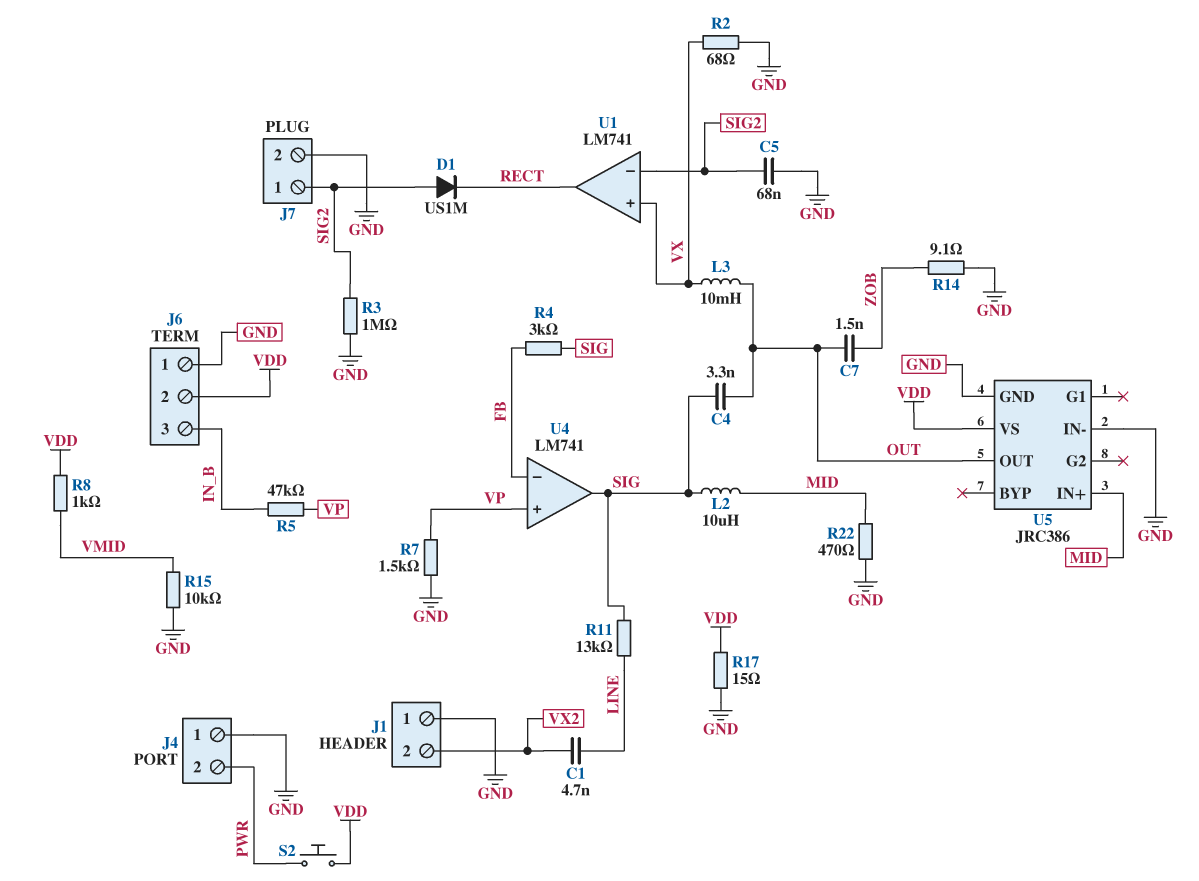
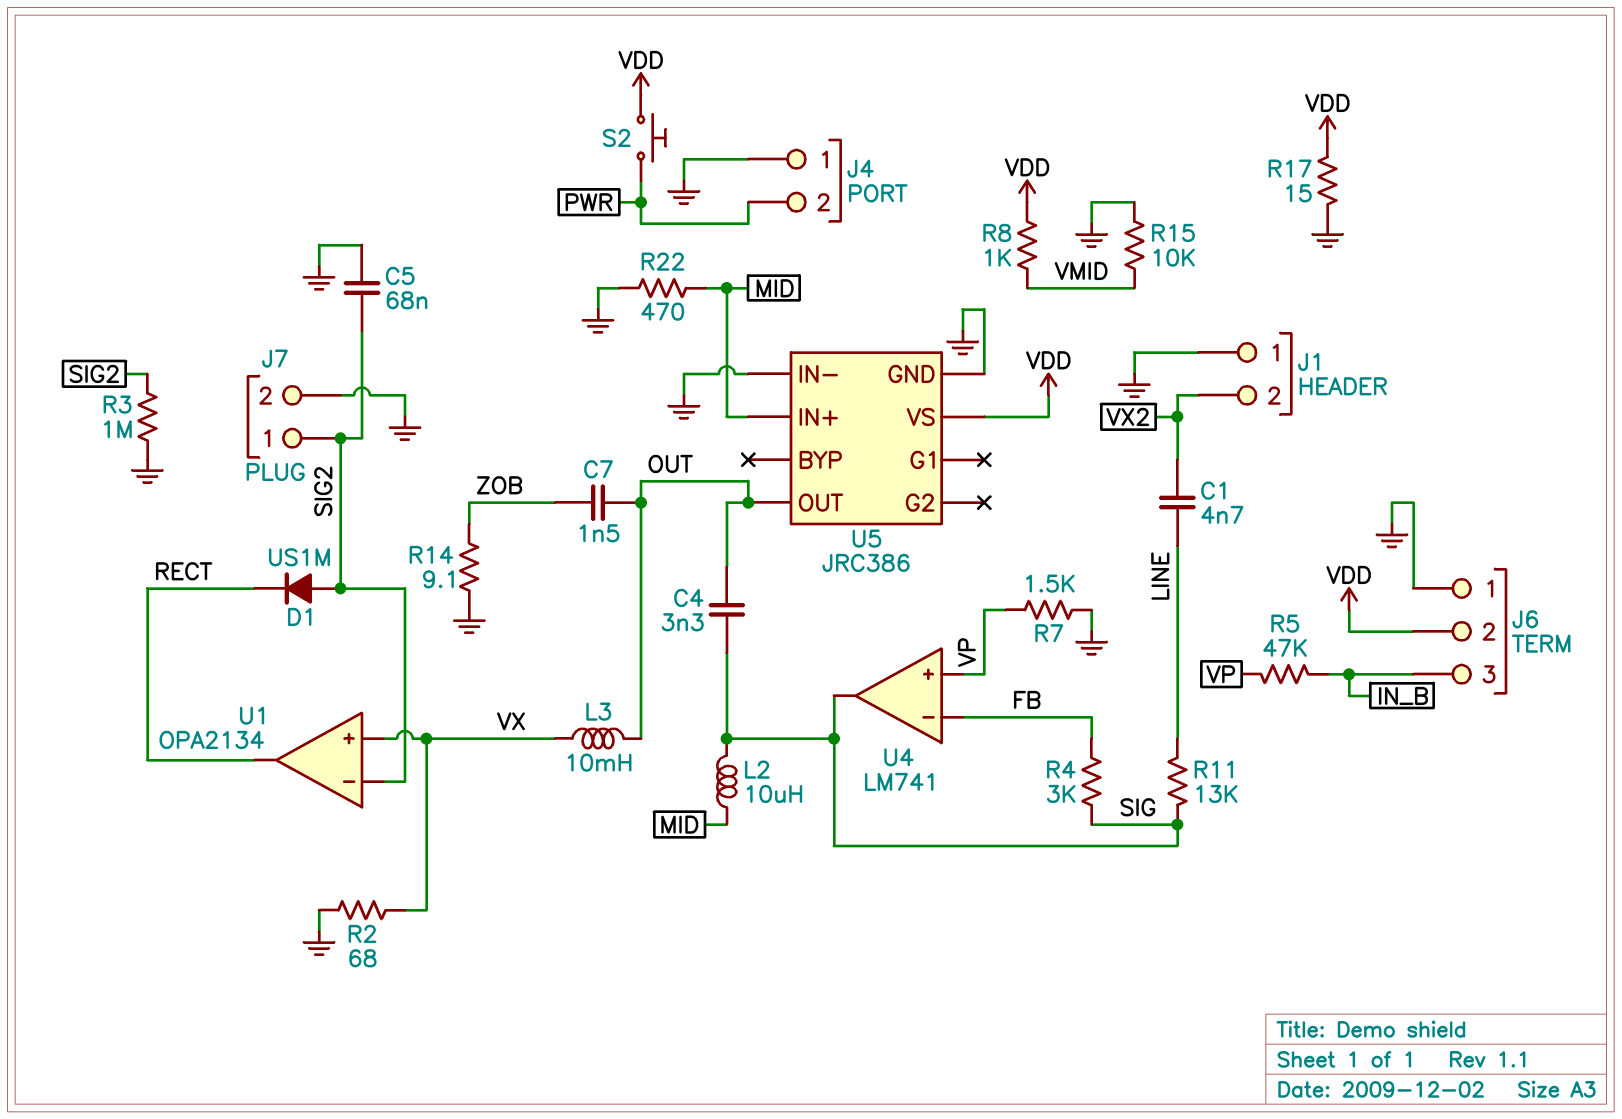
U1: LM741 -> OPA2134

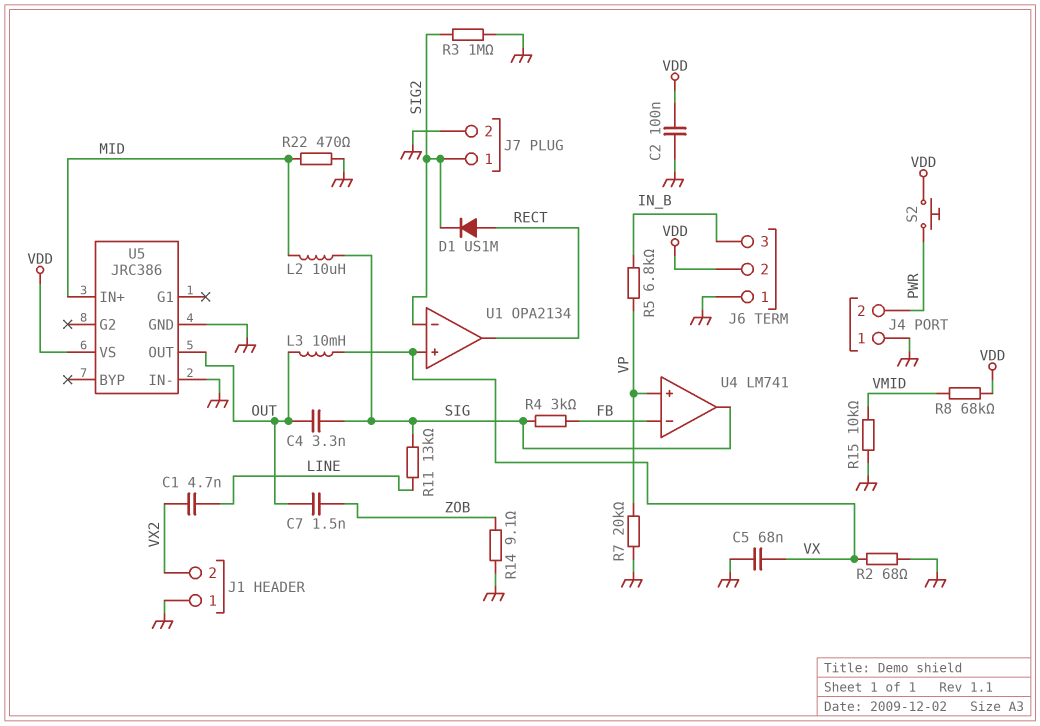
C2: none -> 100nF (GND, VDD)
C5: 68nF (GND, SIG2) -> 68nF (GND, VX)
D1: diode US1M (A SIG2, K RECT) -> diode US1M (A RECT, K SIG2)
R5: 47k (IN_B, VP) -> 6.8k (IN_B, VP)
R7: 1.5k (GND, VP) -> 20k (GND, VP)
R8: 1k (VDD, VMID) -> 68k (VDD, VMID)
R17: 15 (GND, VDD) -> none

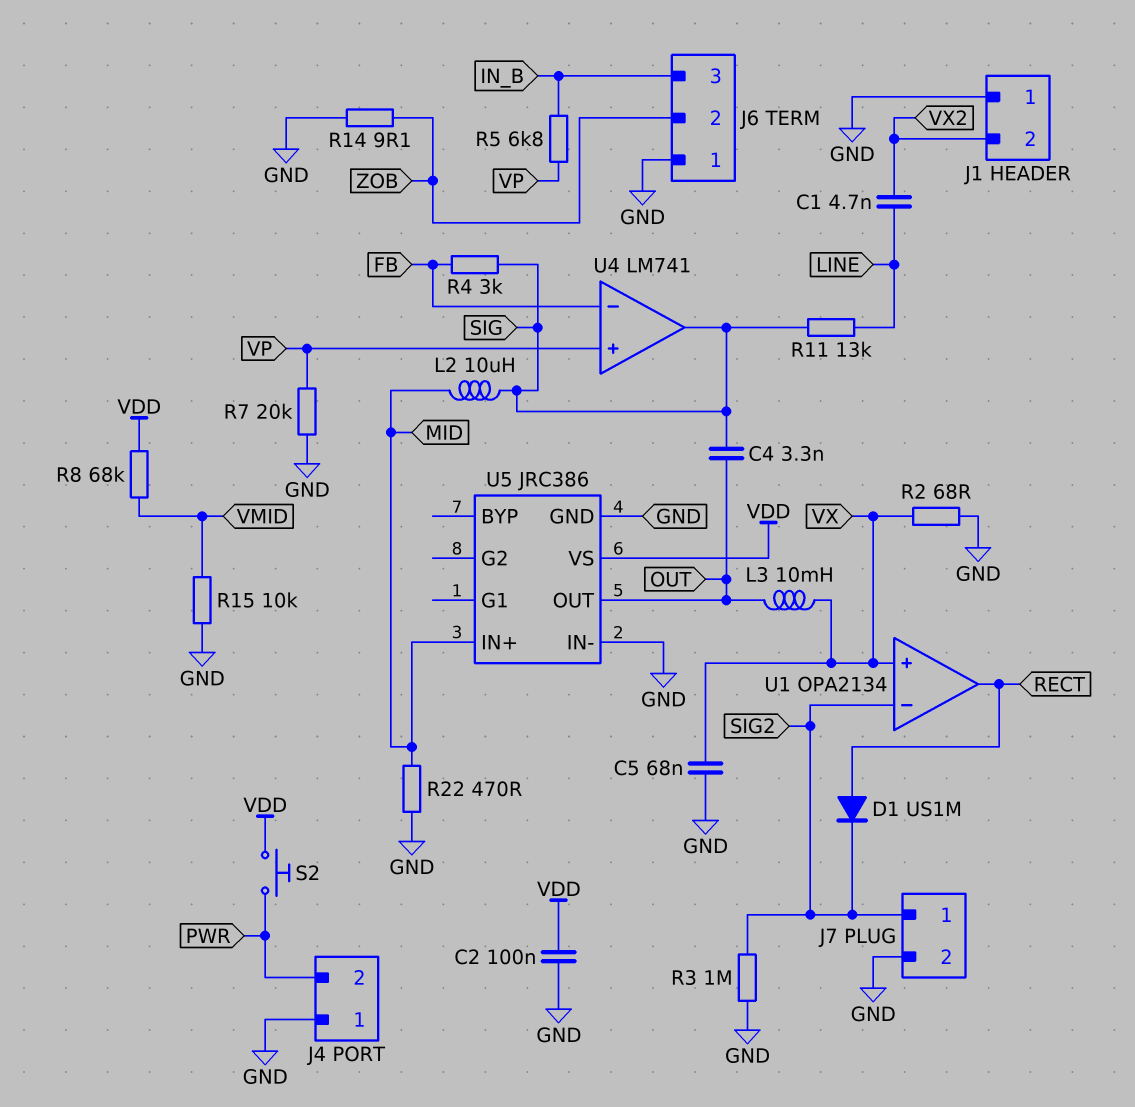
C7: 1.5nF (OUT, ZOB) -> none
J6 pin 2: VDD -> ZOB

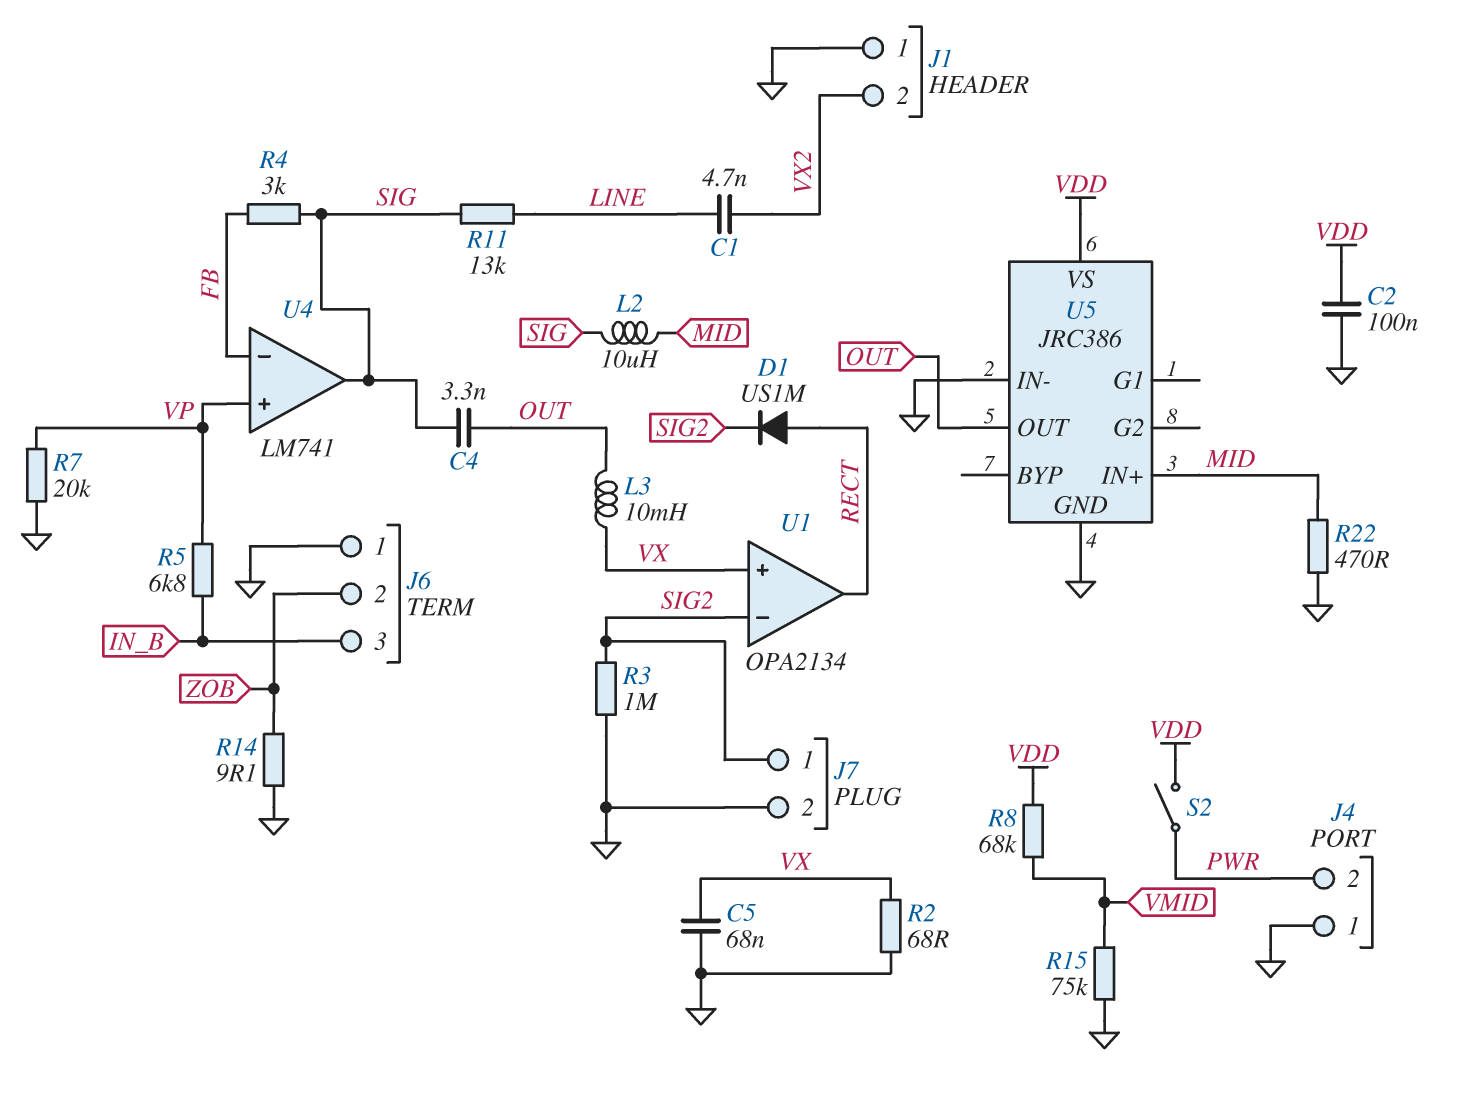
R15: 10k (GND, VMID) -> 75k (GND, VMID)
S2: button (PWR, VDD) -> switch (PWR, VDD)

